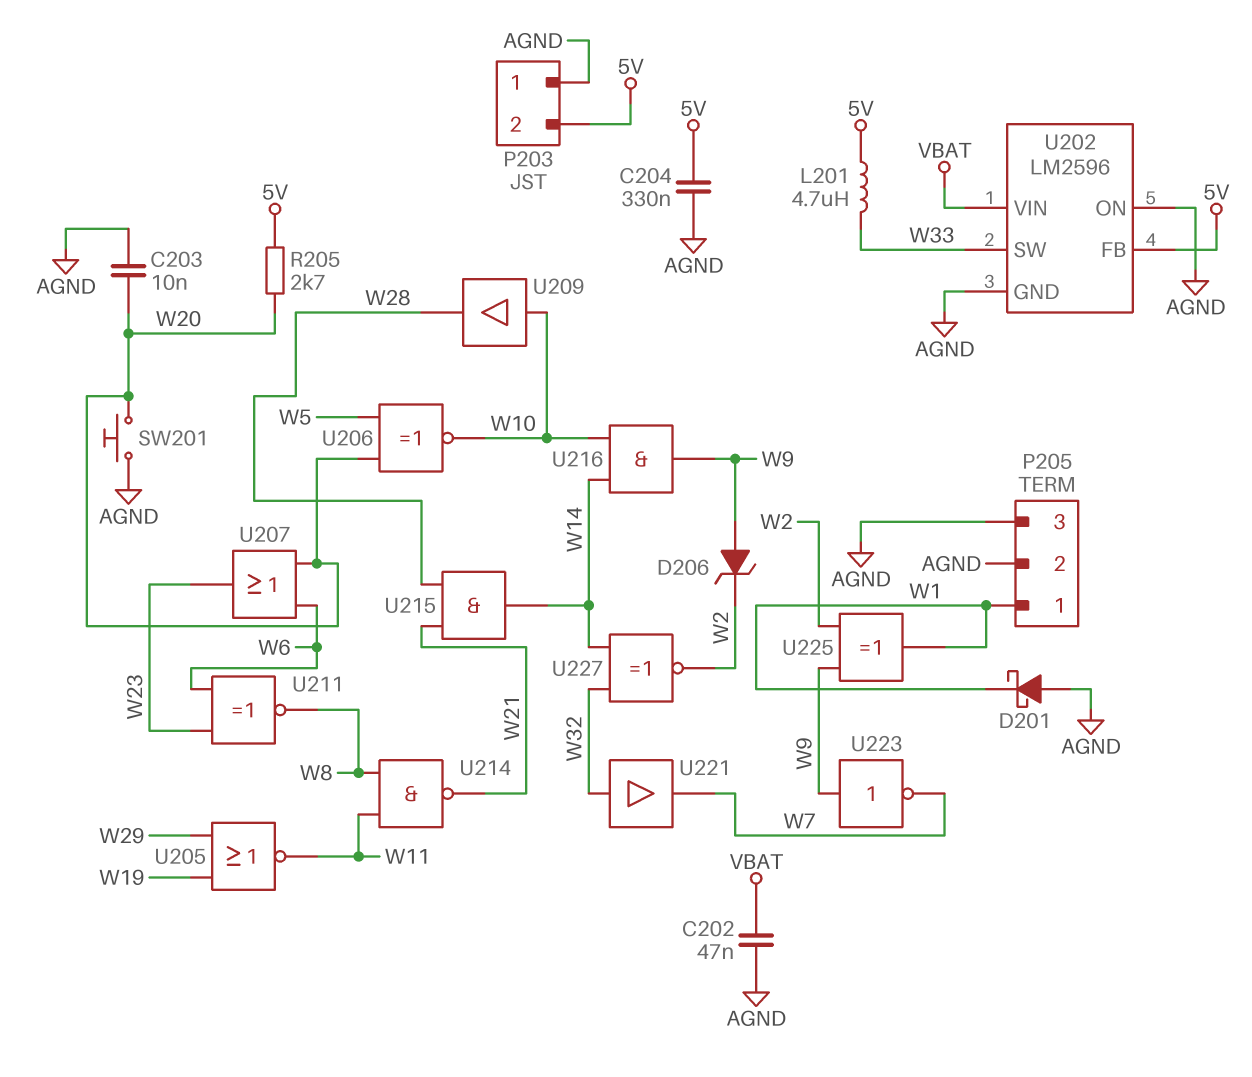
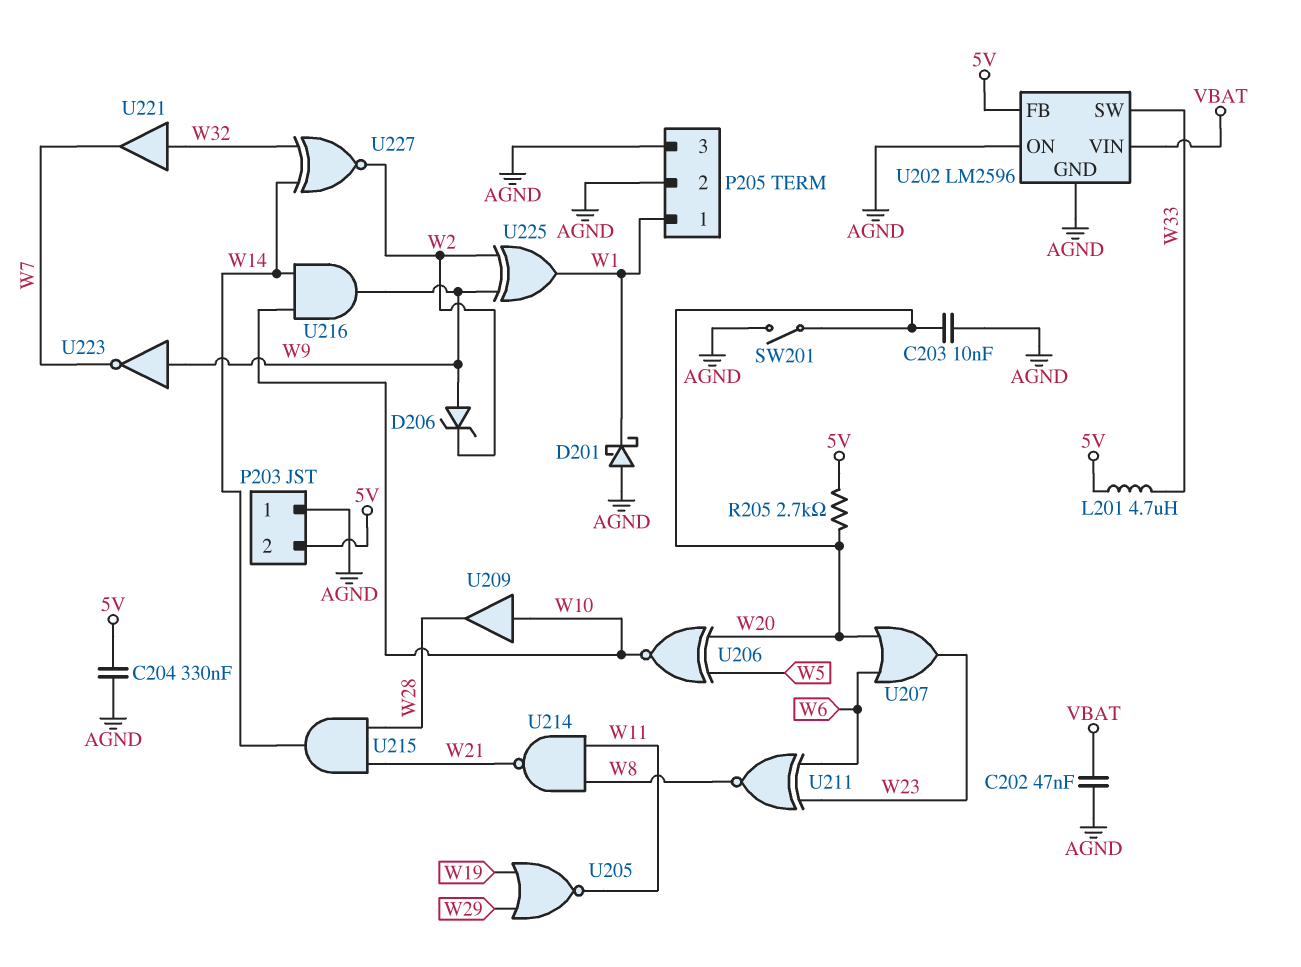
SW201: button (AGND, W20) -> switch (AGND, W20)

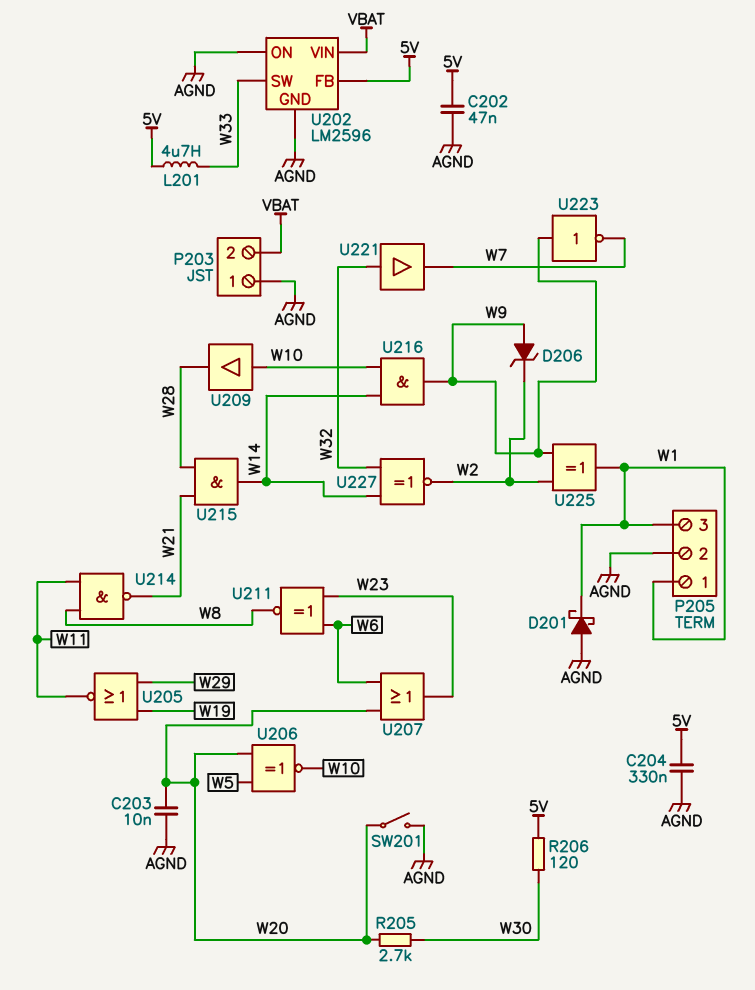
C202: 47nF (AGND, VBAT) -> 47nF (5V, AGND)
P203 pin 2: 5V -> VBAT
P205 pin 3: AGND -> W1
R205: 2.7k (5V, W20) -> 2.7k (W20, W30)
R206: none -> 120 (5V, W30)

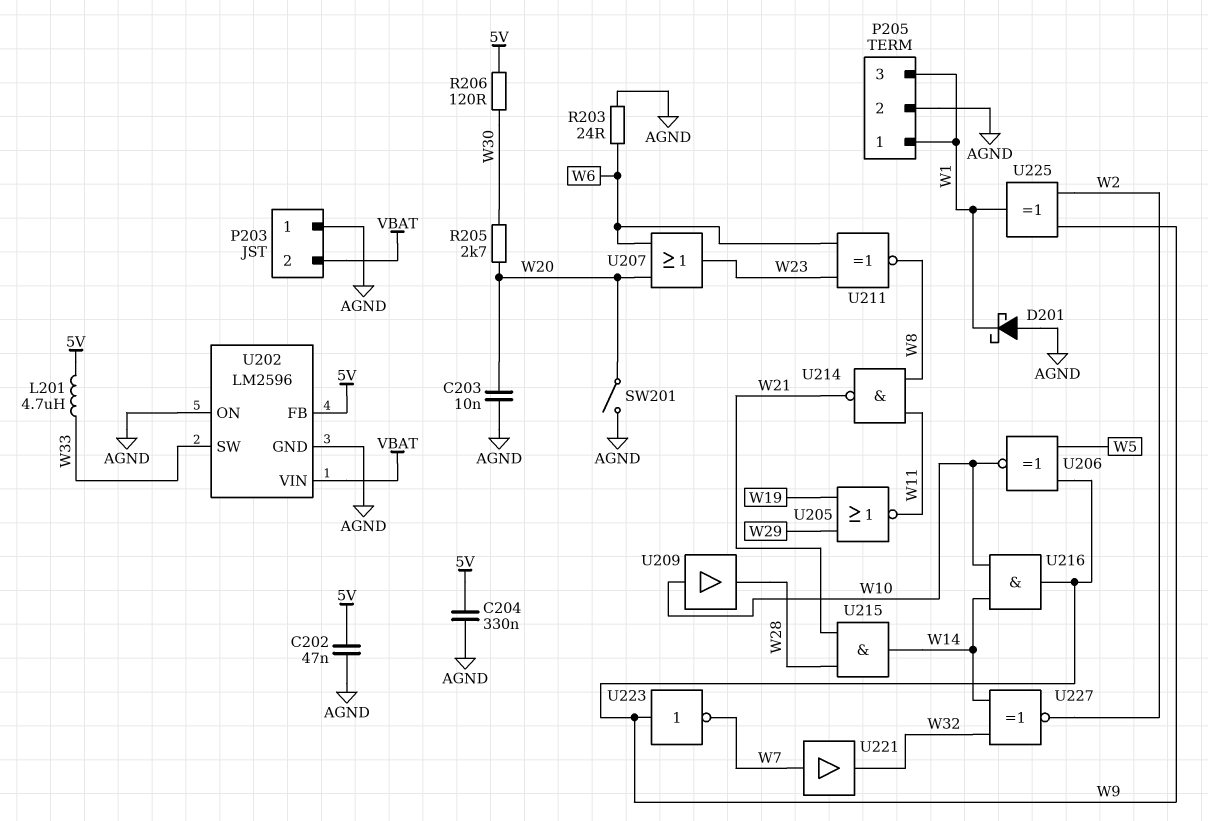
D206: zener (A W9, K W2) -> none
R203: none -> 24 (AGND, W6)
U206: XNOR (in W5, in W20, out W10) -> XNOR (in W5, in W9, out W10)
U221: buffer (in W32, out W7) -> buffer (in W7, out W32)

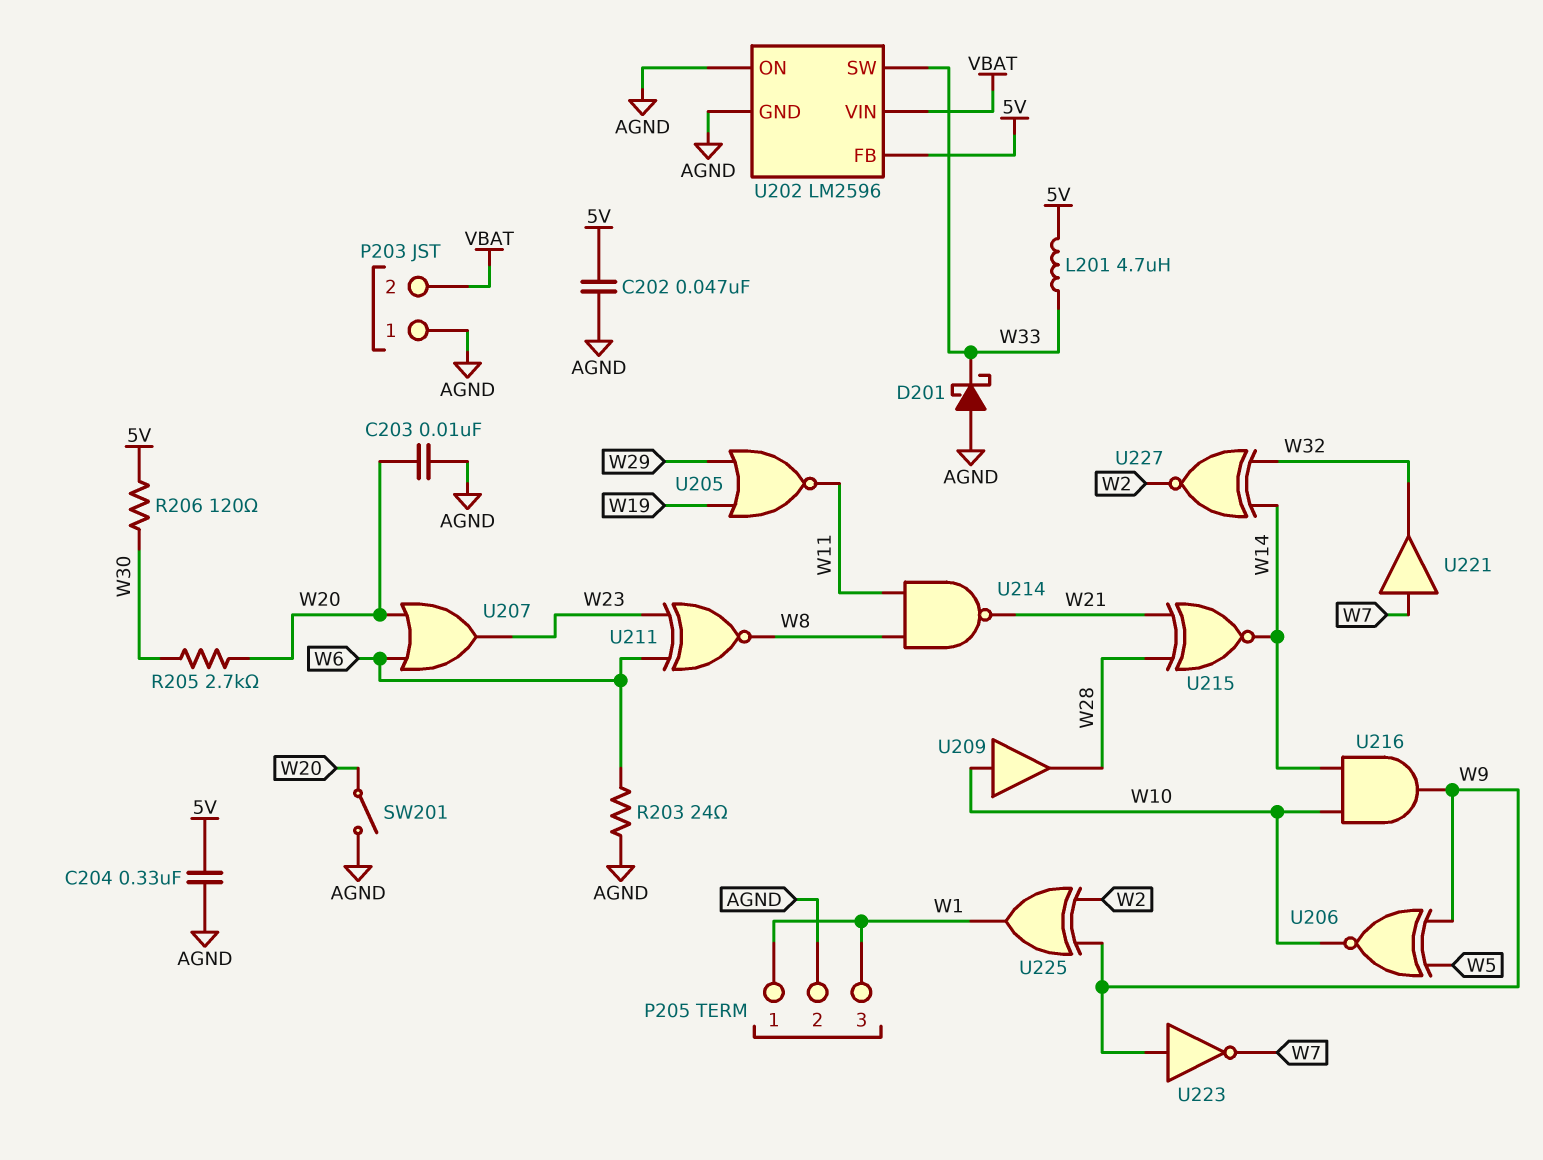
D201: schottky (A AGND, K W1) -> schottky (A AGND, K W33)
U215: AND (in W21, in W28, out W14) -> XNOR (in W21, in W28, out W14)

